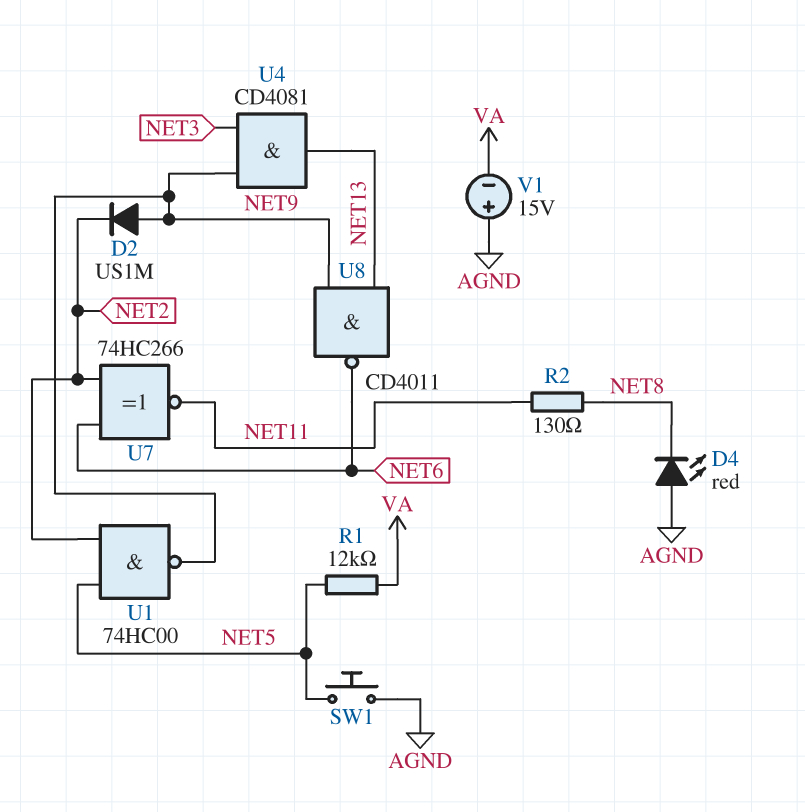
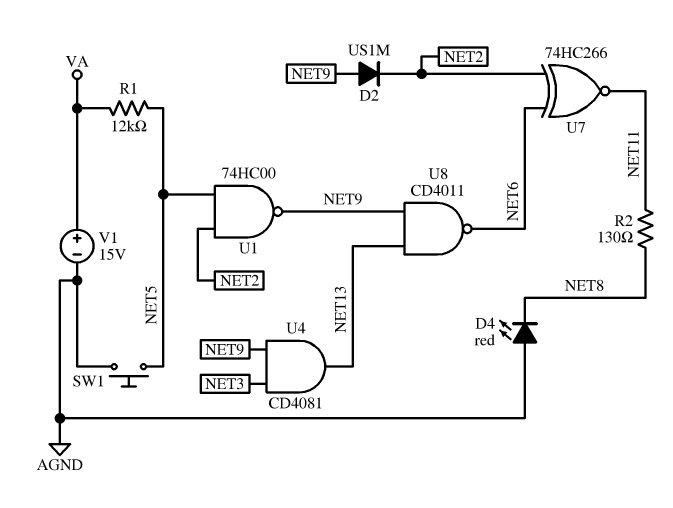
V1: 15V (plus AGND, minus VA) -> 15V (plus VA, minus AGND)

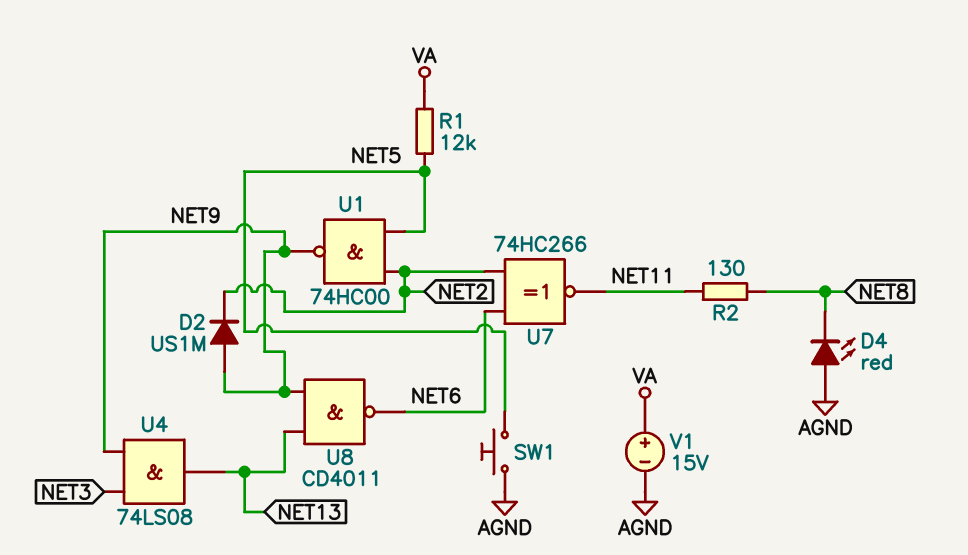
U4: AND CD4081 (in NET3, in NET9, out NET13) -> AND 74LS08 (in NET3, in NET9, out NET13)

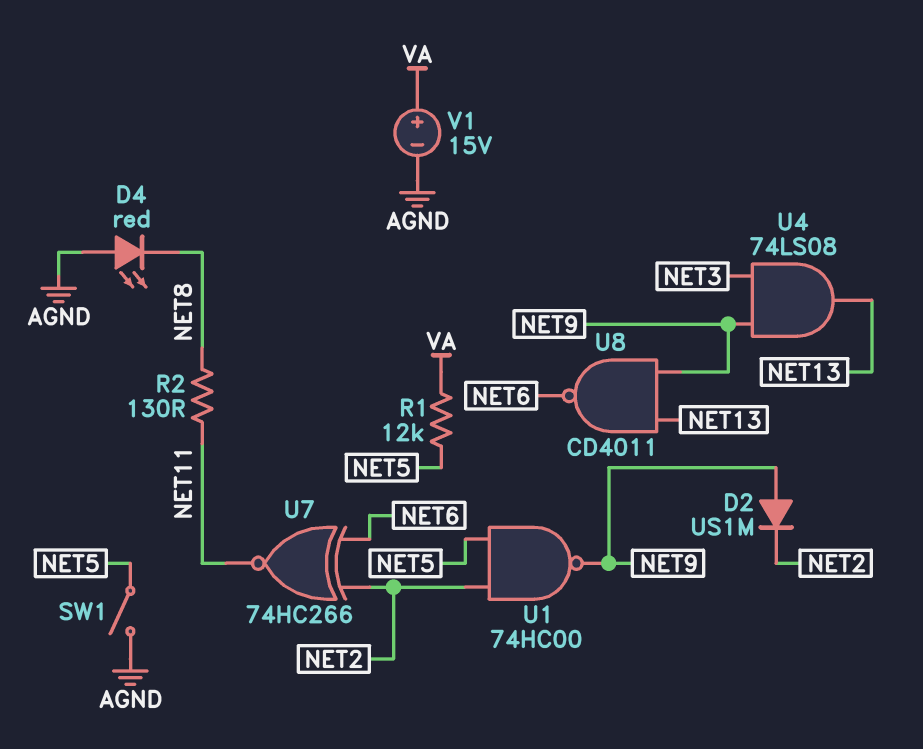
SW1: button (AGND, NET5) -> switch (AGND, NET5)

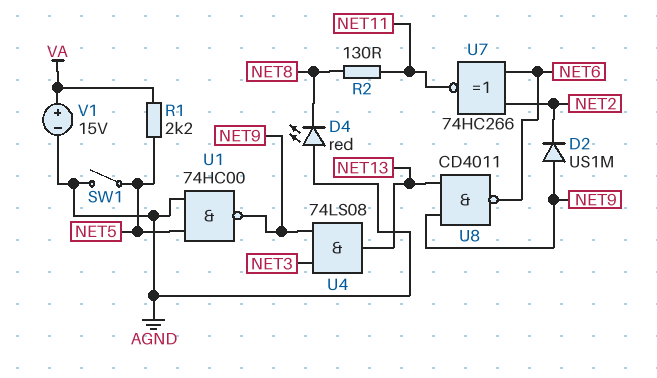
R1: 12k (NET5, VA) -> 2.2k (NET5, VA)
U1: NAND 74HC00 (in NET2, in NET5, out NET9) -> NAND 74HC00 (in AGND, in NET5, out NET9)

